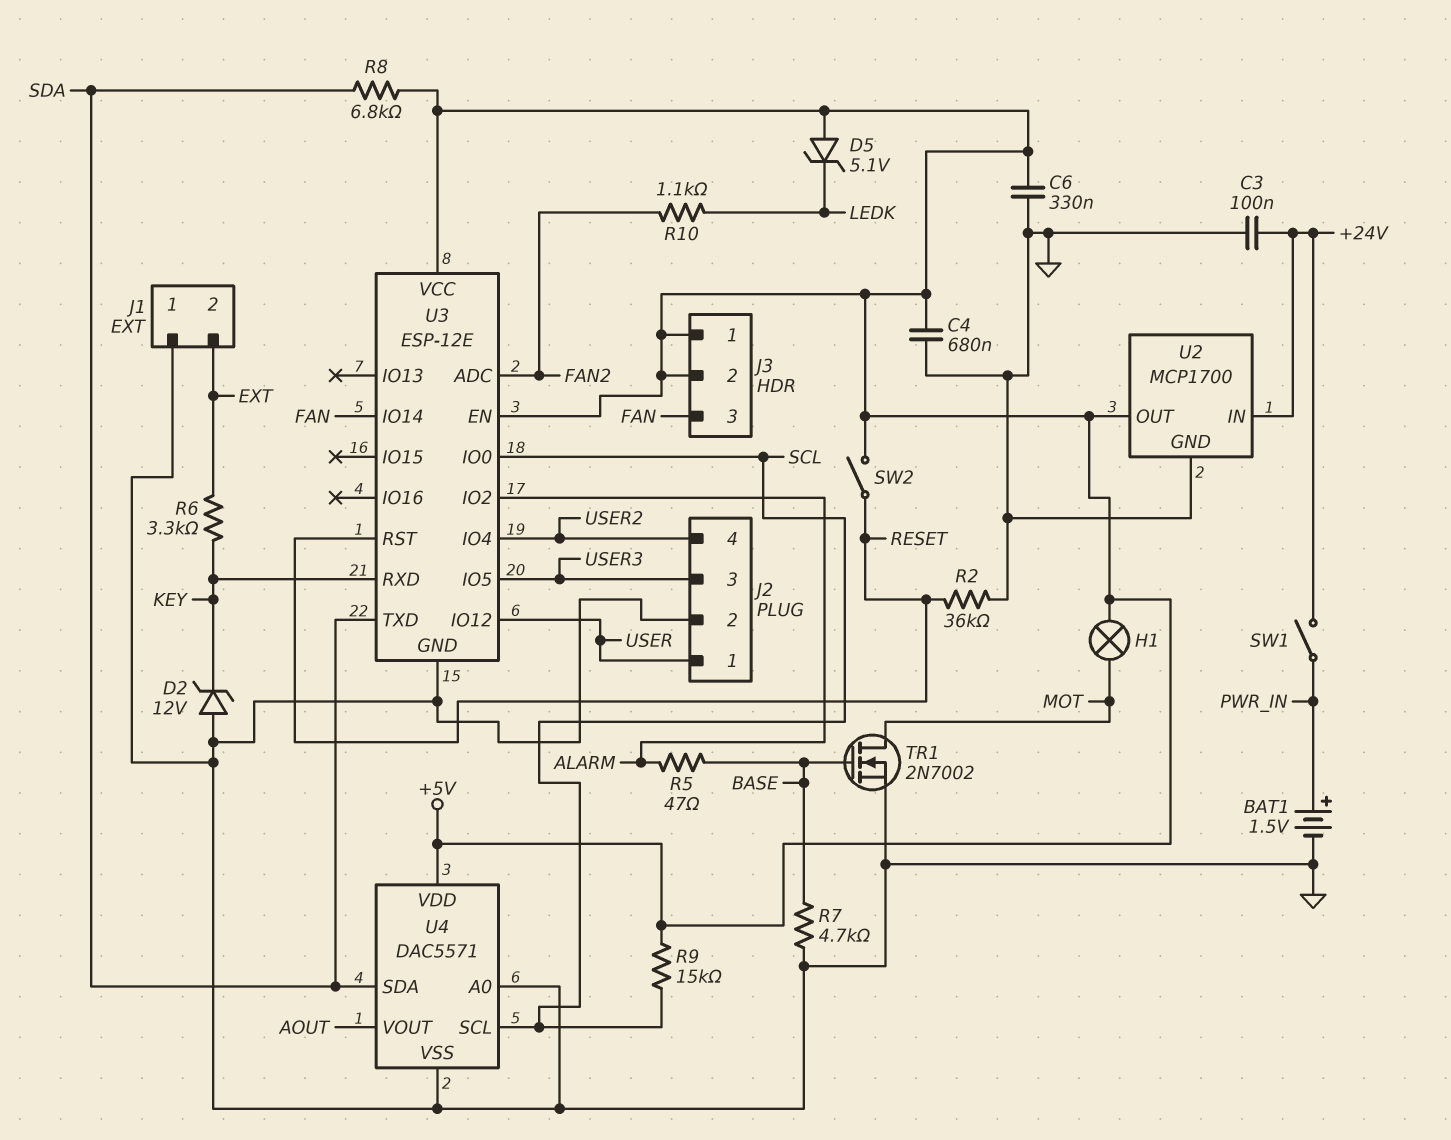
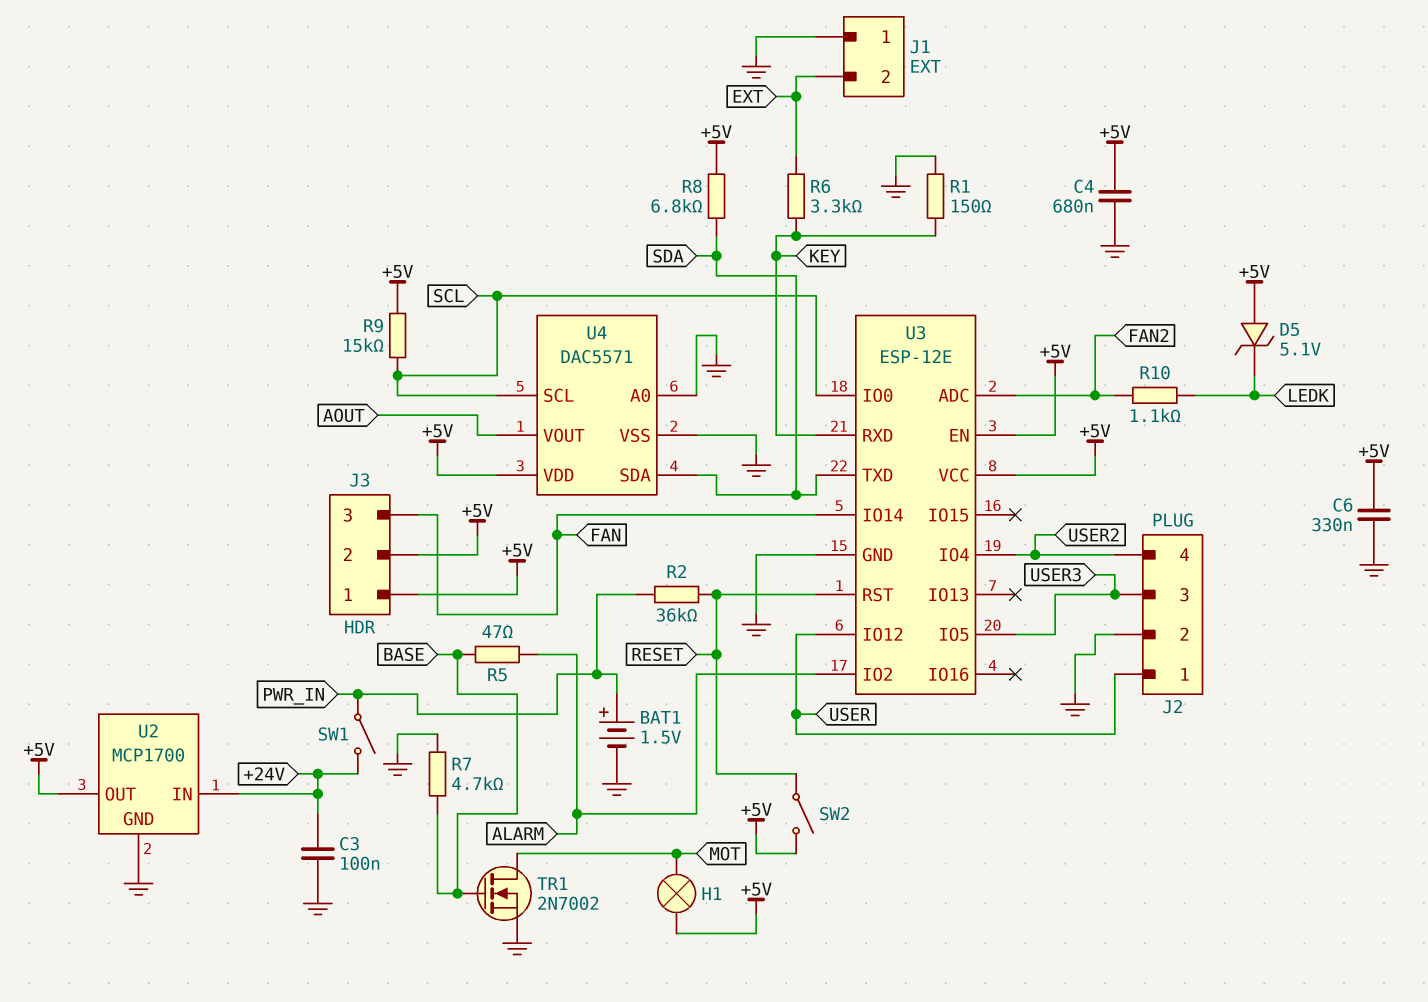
D2: zener 12V (A GND, K KEY) -> none
R1: none -> 150 (GND, KEY)
R2: 36k (GND, RESET) -> 36k (PWR_IN, RESET)

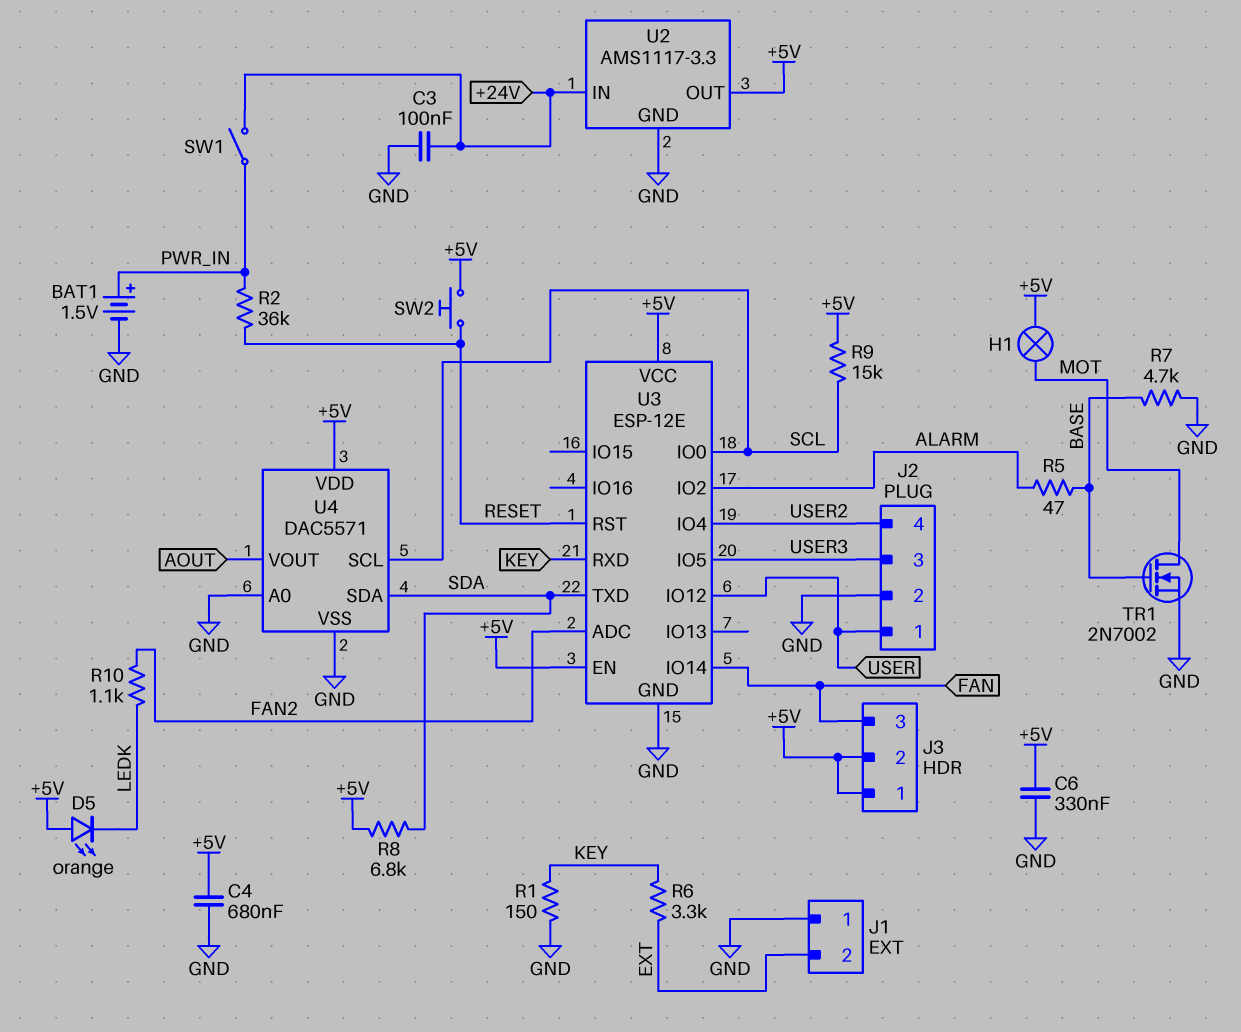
D5: zener 5.1V (A +5V, K LEDK) -> LED orange (A +5V, K LEDK)
SW2: switch (+5V, RESET) -> button (+5V, RESET)
U2: MCP1700 -> AMS1117-3.3

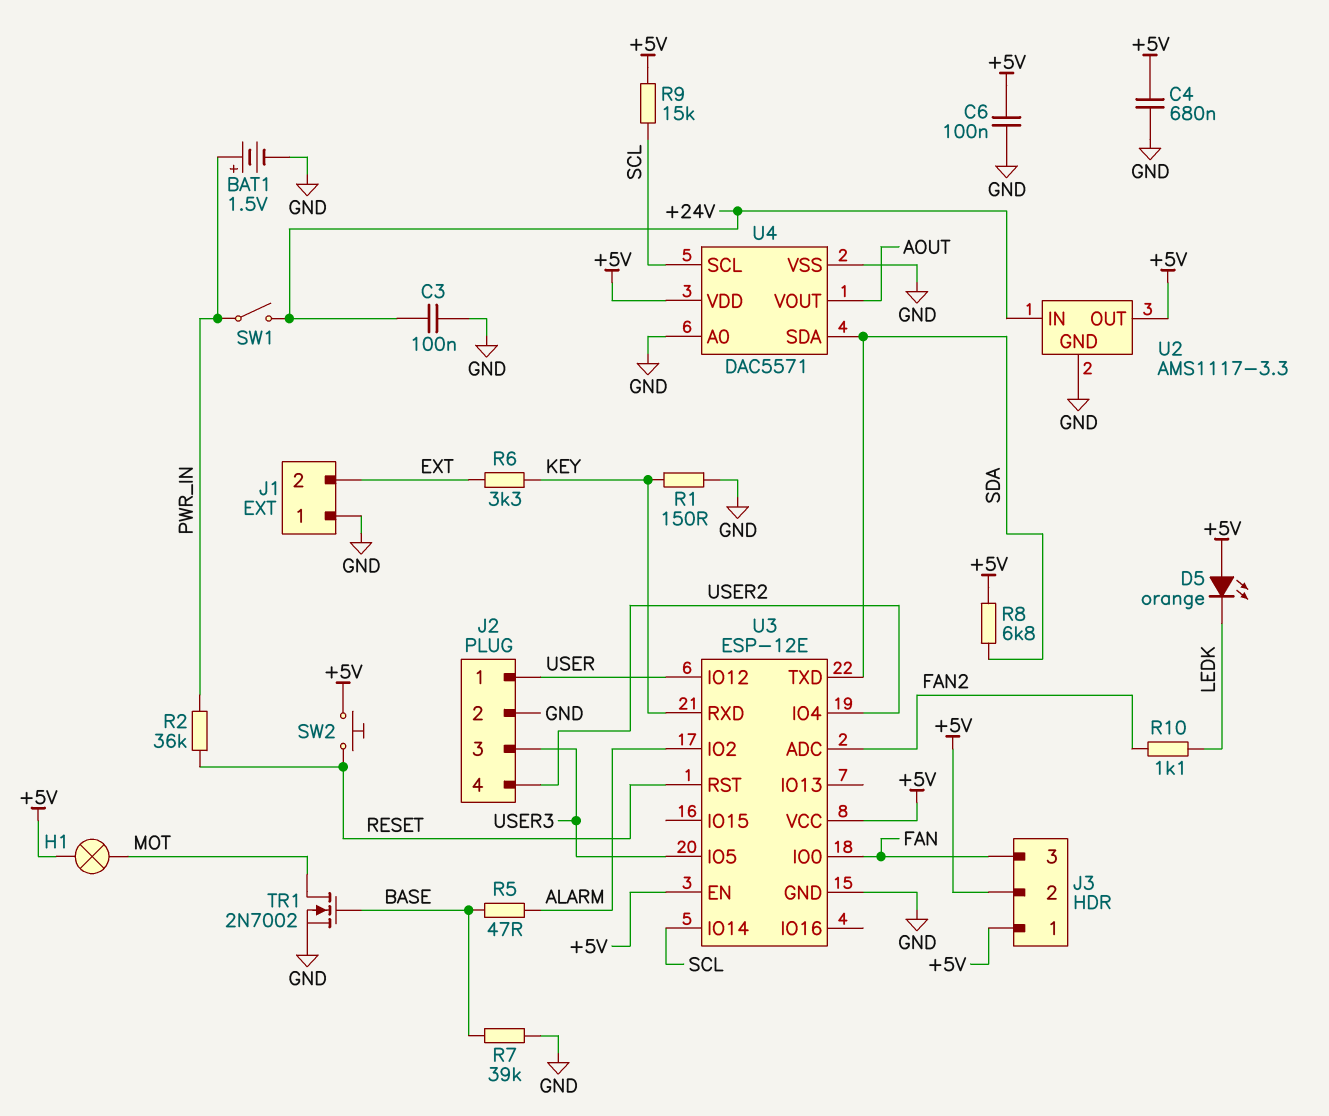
C6: 330nF (+5V, GND) -> 100nF (+5V, GND)
R7: 4.7k (BASE, GND) -> 39k (BASE, GND)
U3 pin IO0: SCL -> FAN
U3 pin IO14: FAN -> SCL

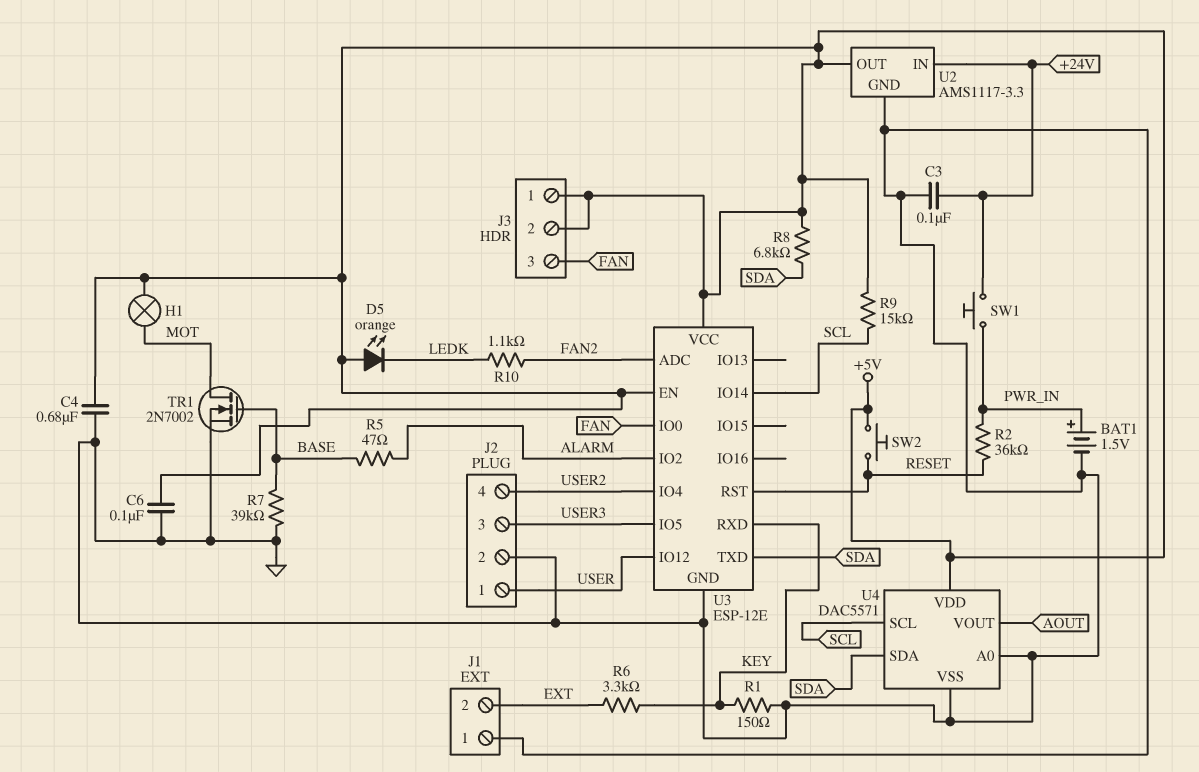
SW1: switch (+24V, PWR_IN) -> button (+24V, PWR_IN)

